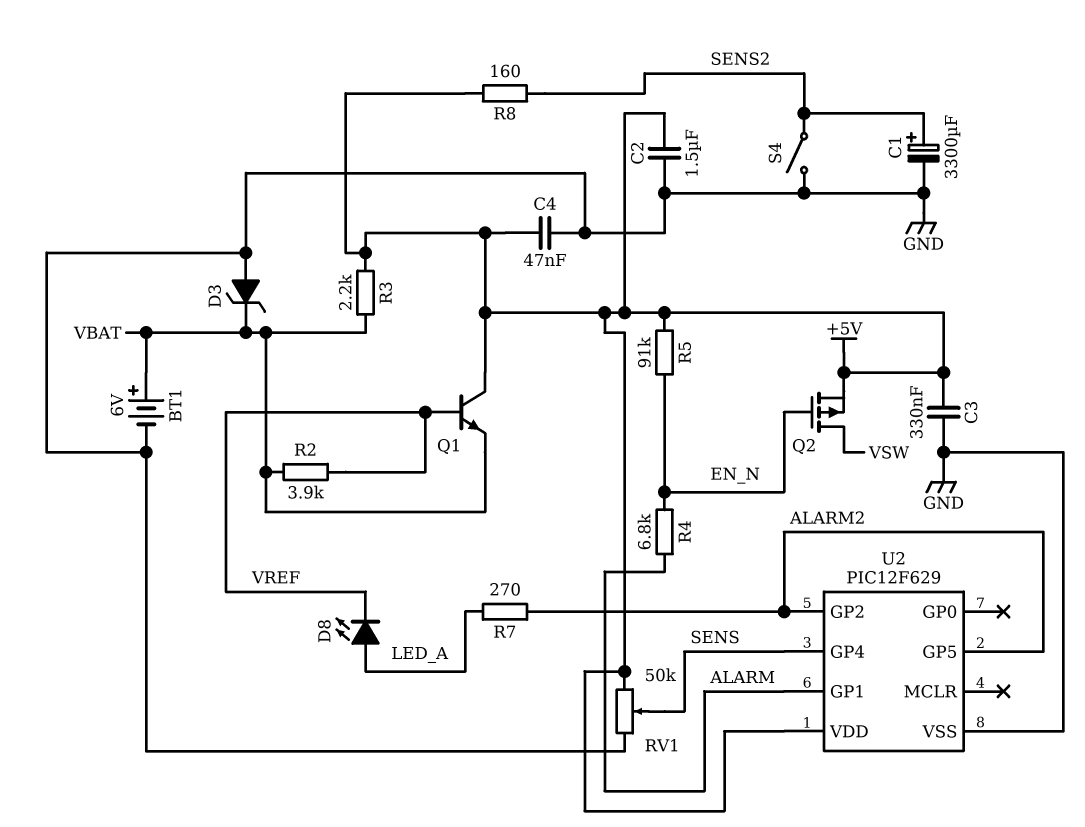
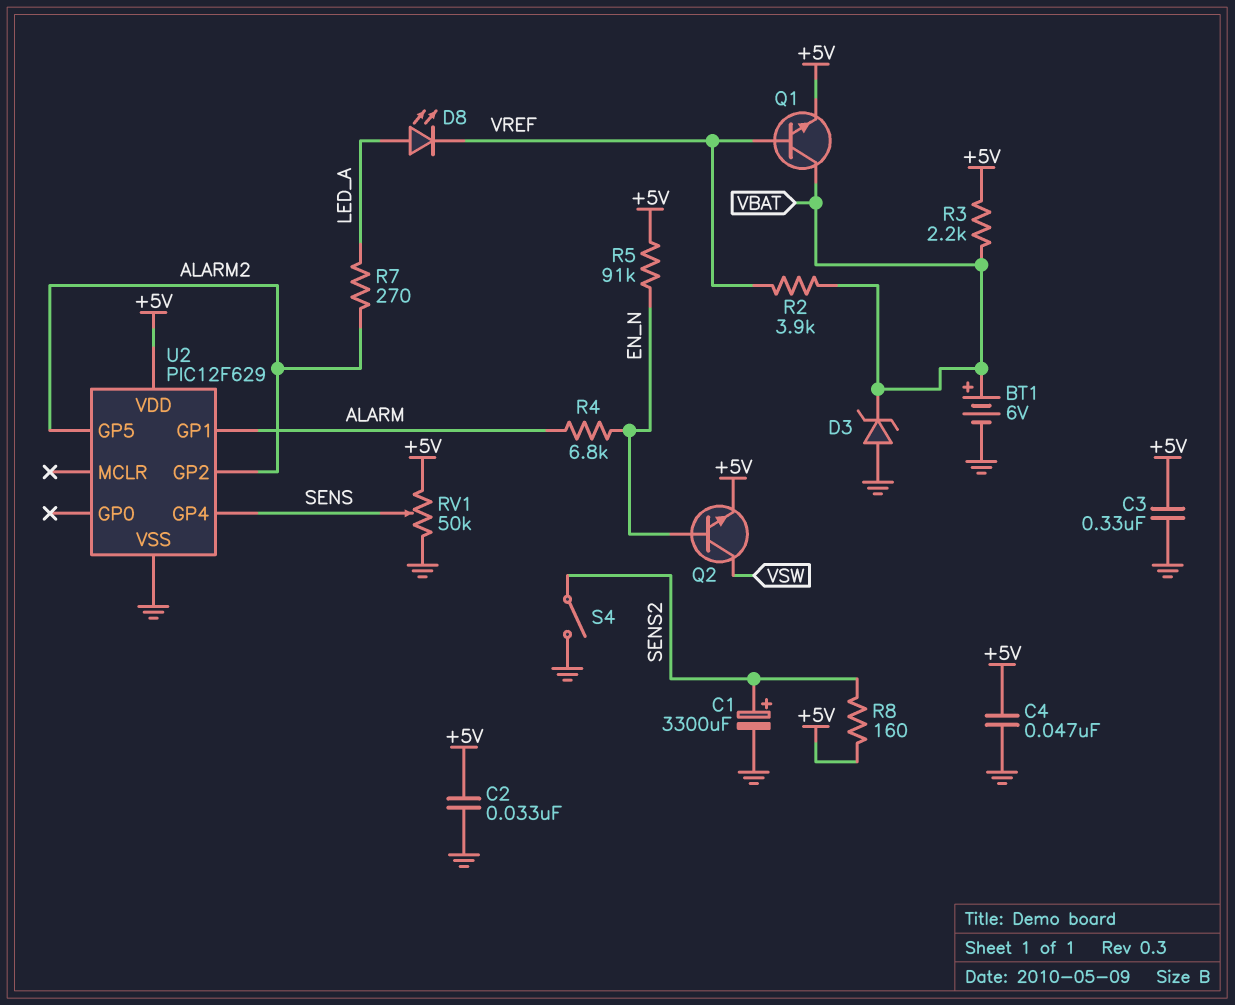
C2: 1.5uF (+5V, GND) -> 33nF (+5V, GND)
Q1: NPN (B VREF, C +5V, E VBAT) -> NPN (B VREF, C VBAT, E +5V)
Q2: PMOS (G EN_N, D VSW, S +5V) -> NPN (B EN_N, C VSW, E +5V)

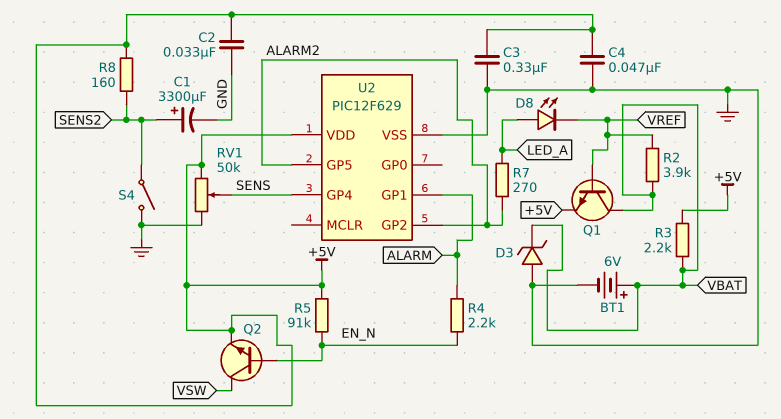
R4: 6.8k (ALARM, EN_N) -> 2.2k (ALARM, EN_N)

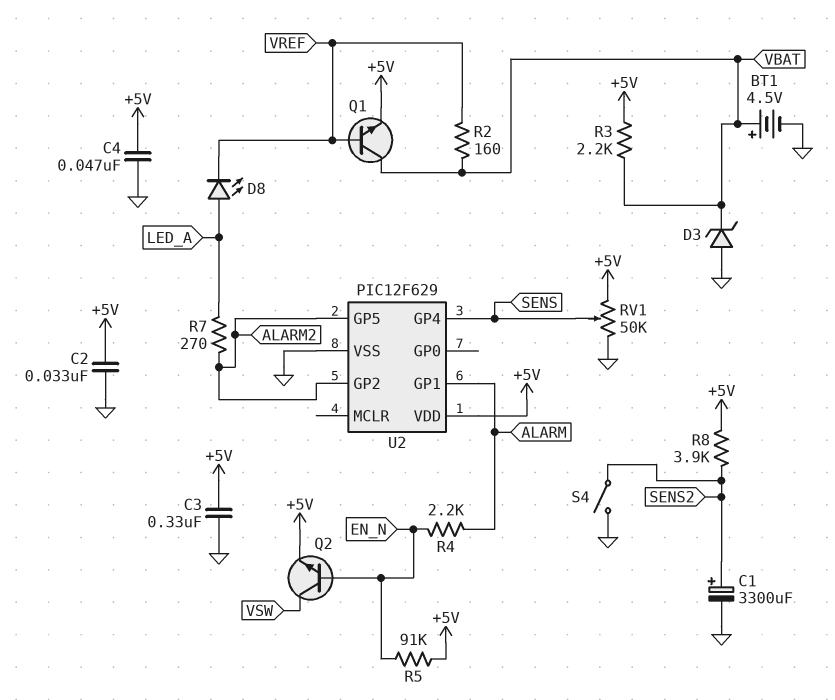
BT1: 6V (plus VBAT, minus GND) -> 4.5V (plus VBAT, minus GND)
R2: 3.9k (VBAT, VREF) -> 160 (VBAT, VREF)
R8: 160 (+5V, SENS2) -> 3.9k (+5V, SENS2)

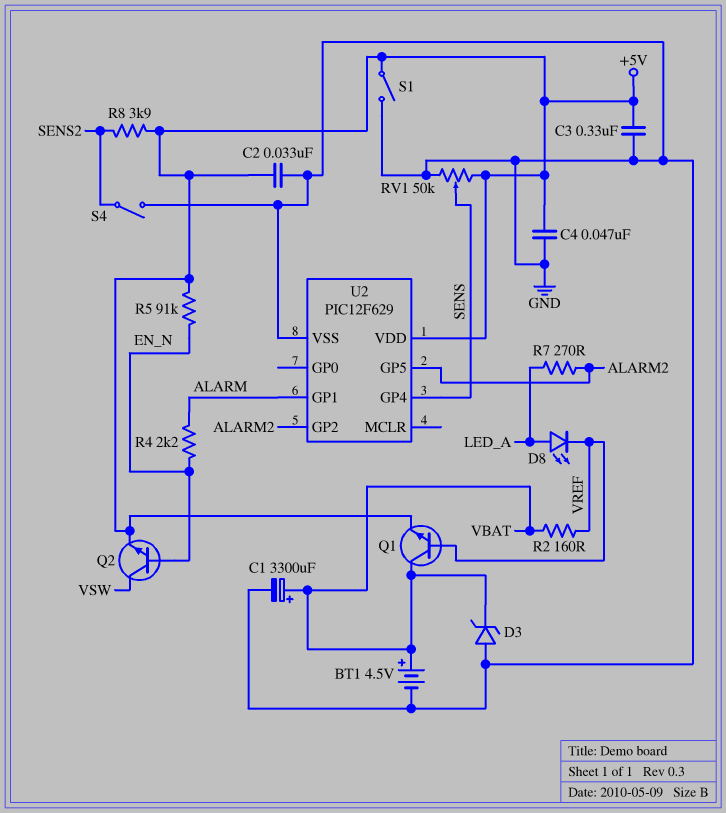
C1: 3300uF (plus SENS2, minus GND) -> 3300uF (plus VBAT, minus GND)
R3: 2.2k (+5V, VBAT) -> none
S1: none -> switch (+5V, GND)

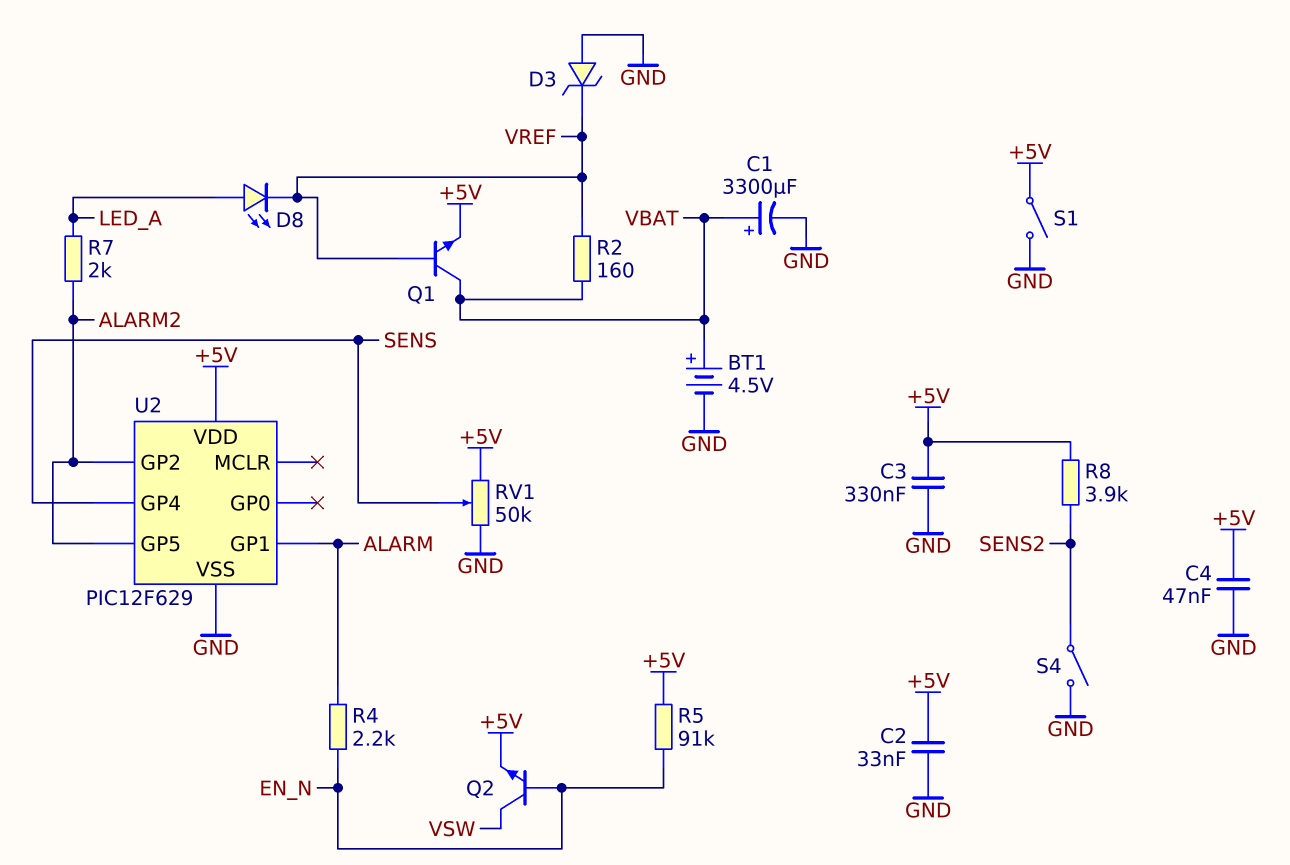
D3: zener (A GND, K VBAT) -> zener (A GND, K VREF)
R7: 270 (ALARM2, LED_A) -> 2k (ALARM2, LED_A)

